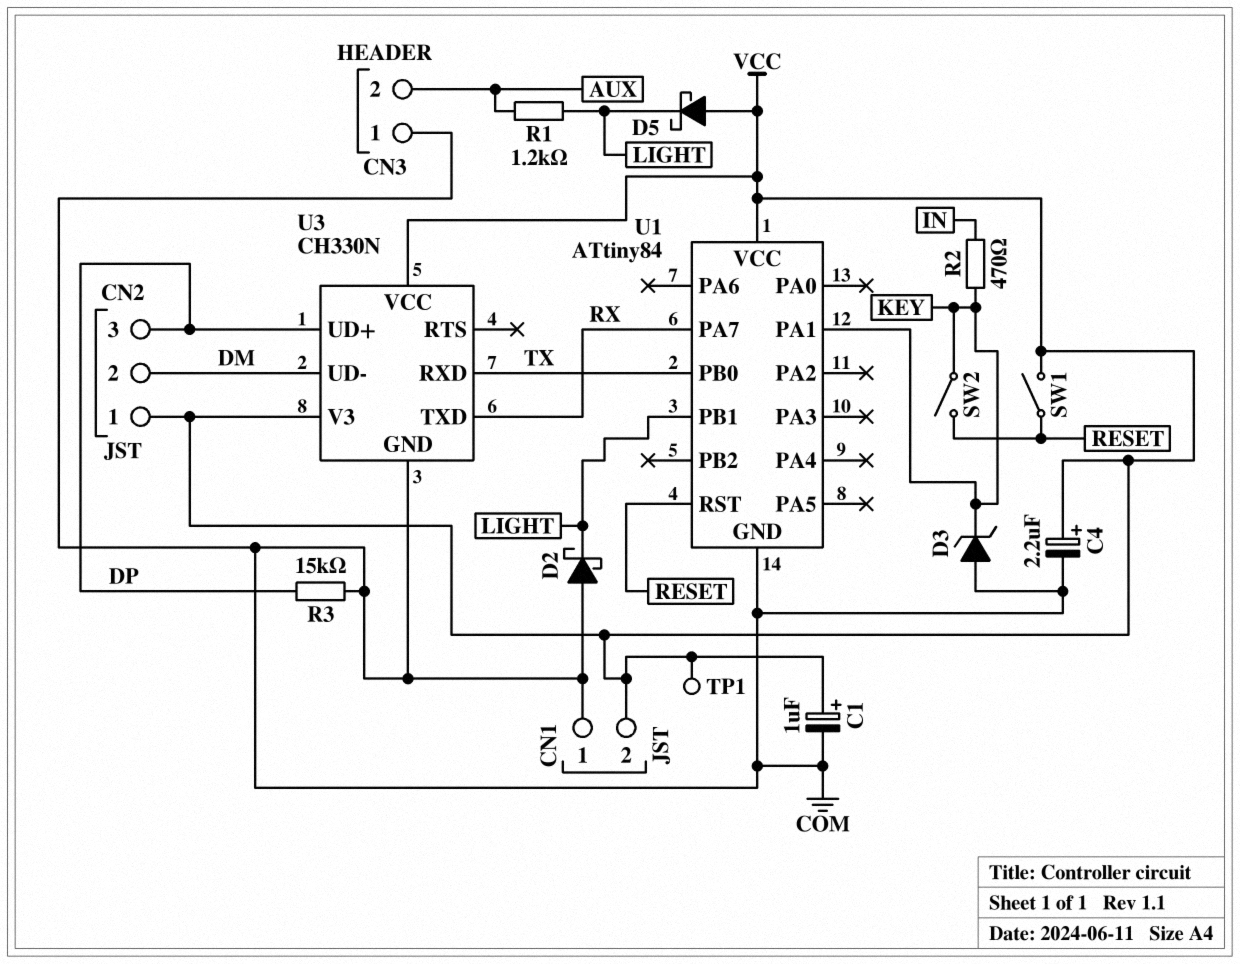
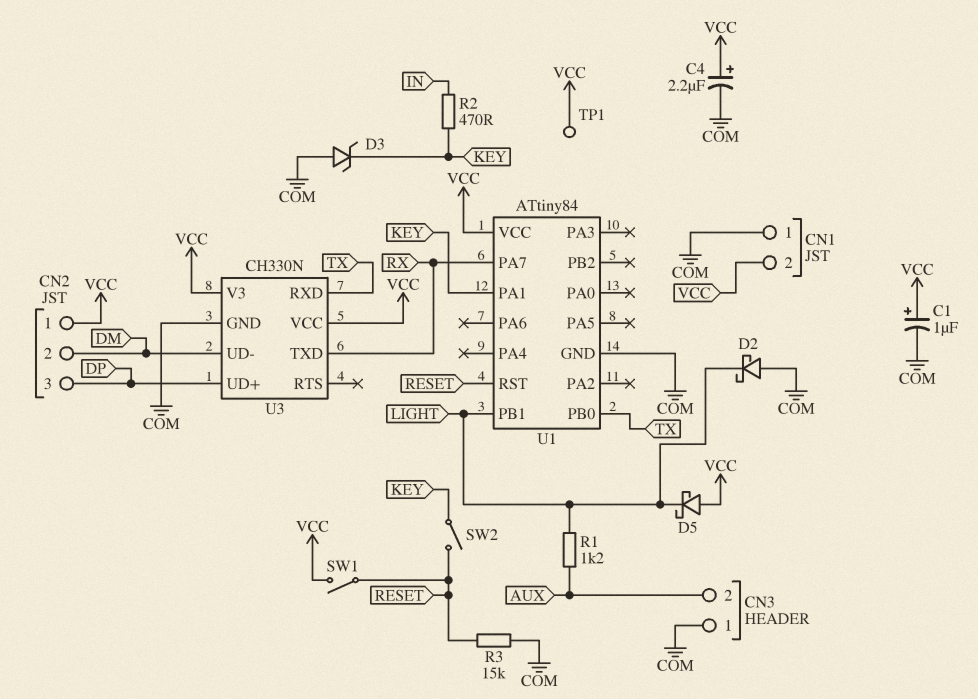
R3: 15k (COM, DP) -> 15k (COM, RESET)

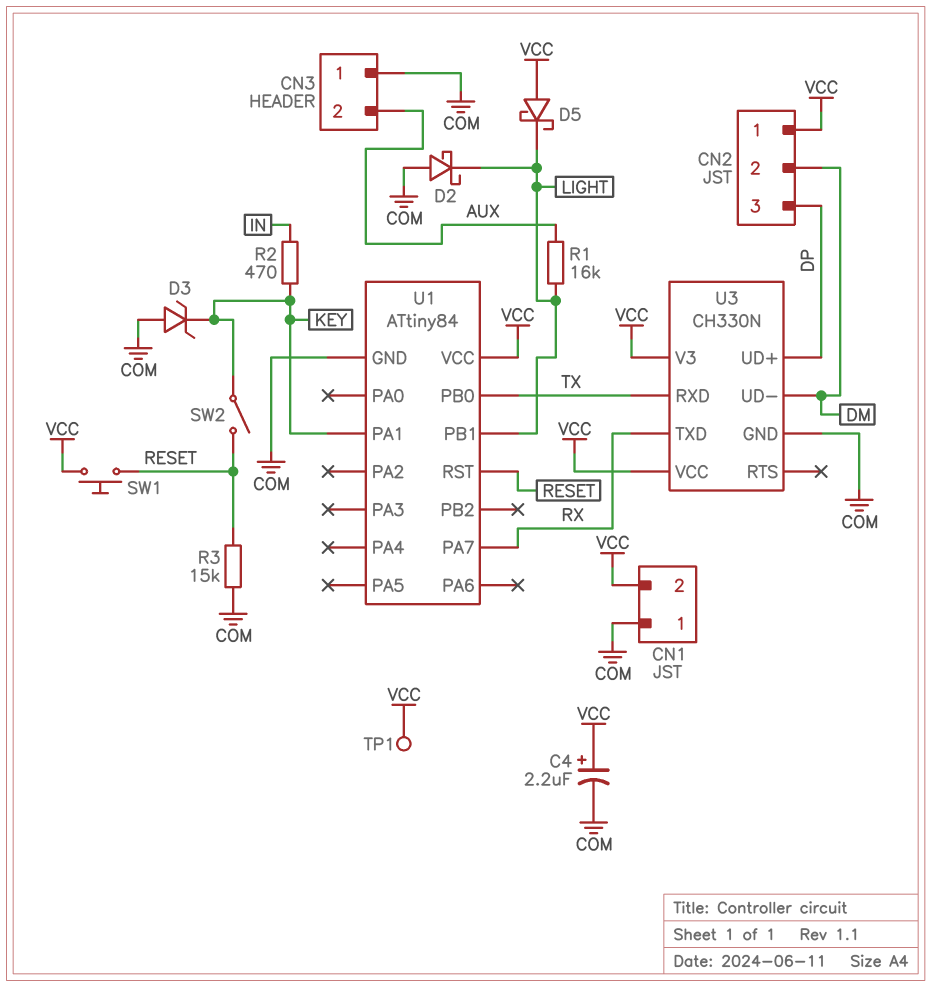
C1: 1uF (plus VCC, minus COM) -> none
R1: 1.2k (AUX, LIGHT) -> 16k (AUX, LIGHT)
SW1: switch (RESET, VCC) -> button (RESET, VCC)

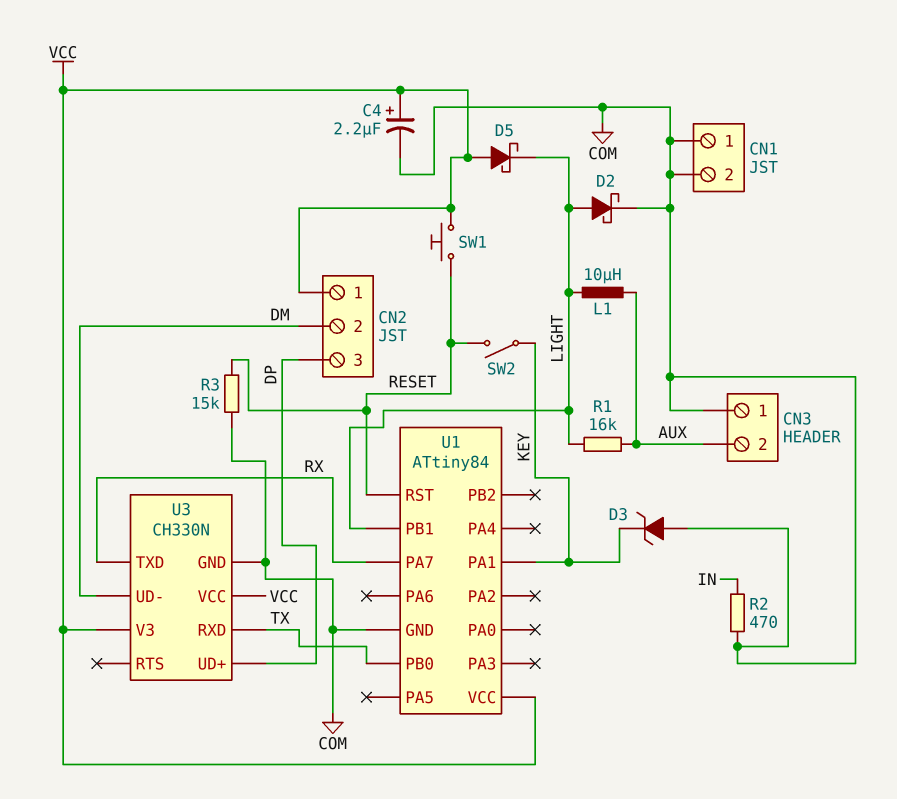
CN1 pin 2: VCC -> COM
D2: schottky (A COM, K LIGHT) -> schottky (A LIGHT, K COM)
L1: none -> 10uH (AUX, LIGHT)
R2: 470 (IN, KEY) -> 470 (COM, IN)
TP1: test point (VCC) -> none

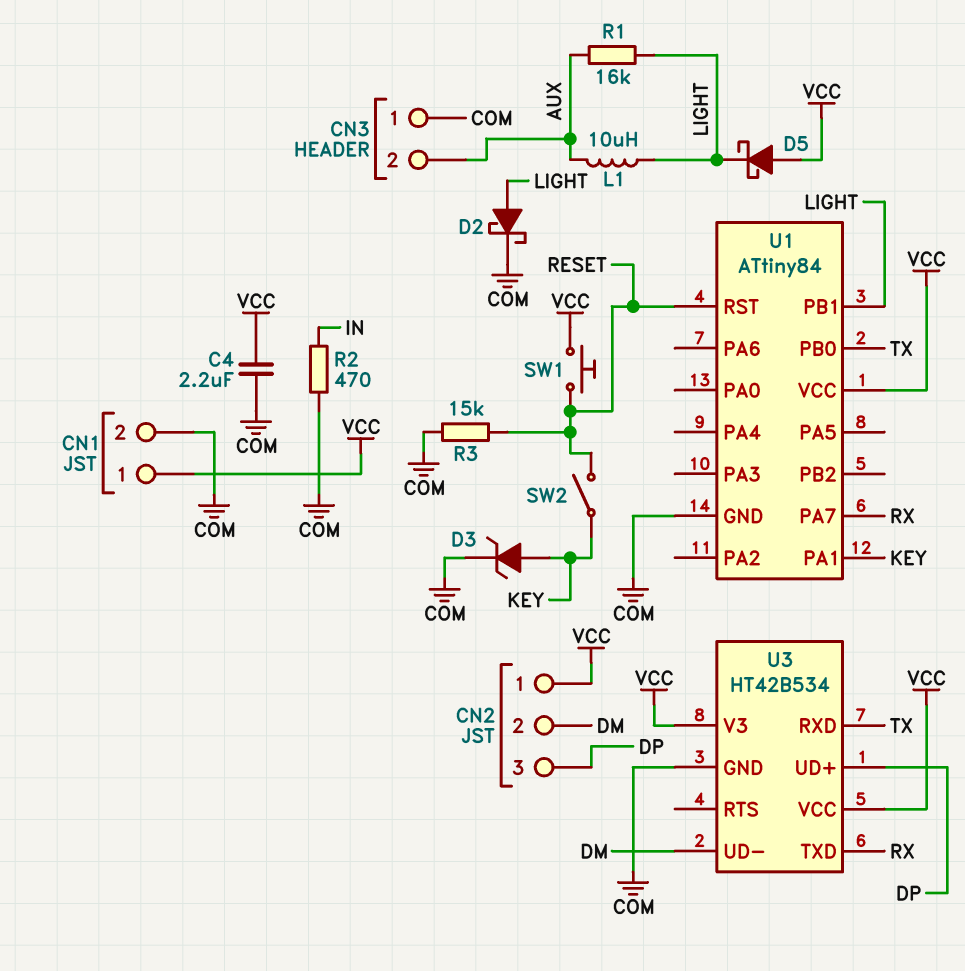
C4: 2.2uF (plus VCC, minus COM) -> 2.2uF (COM, VCC)
CN1 pin 1: COM -> VCC
D3: zener (A COM, K KEY) -> zener (A KEY, K COM)
U3: CH330N -> HT42B534

